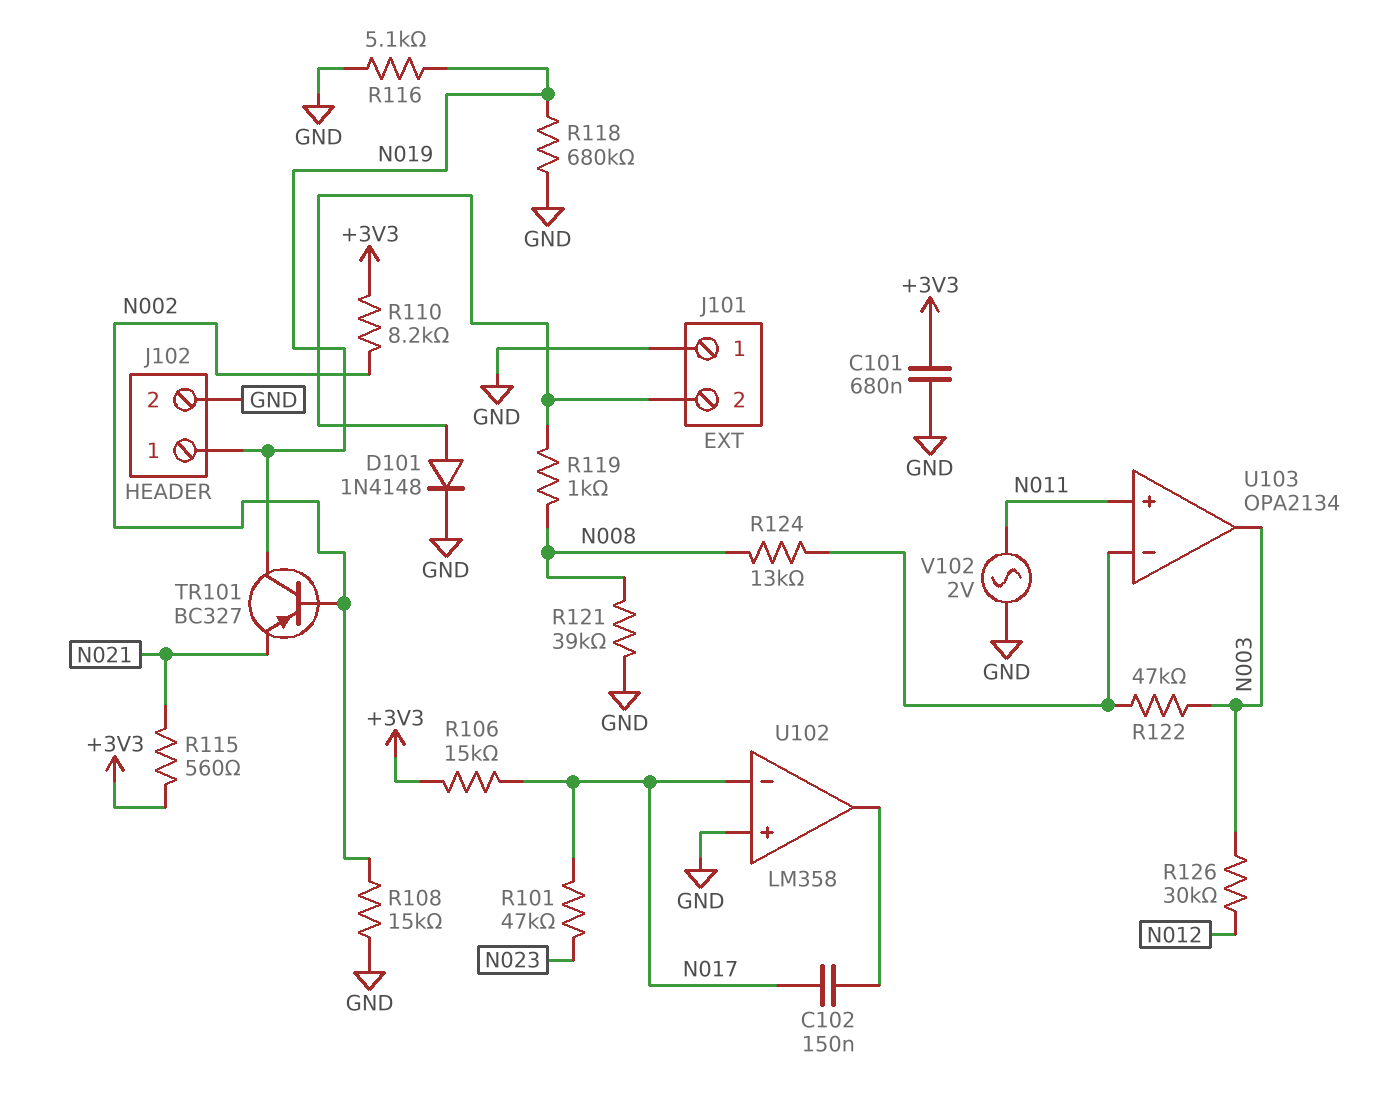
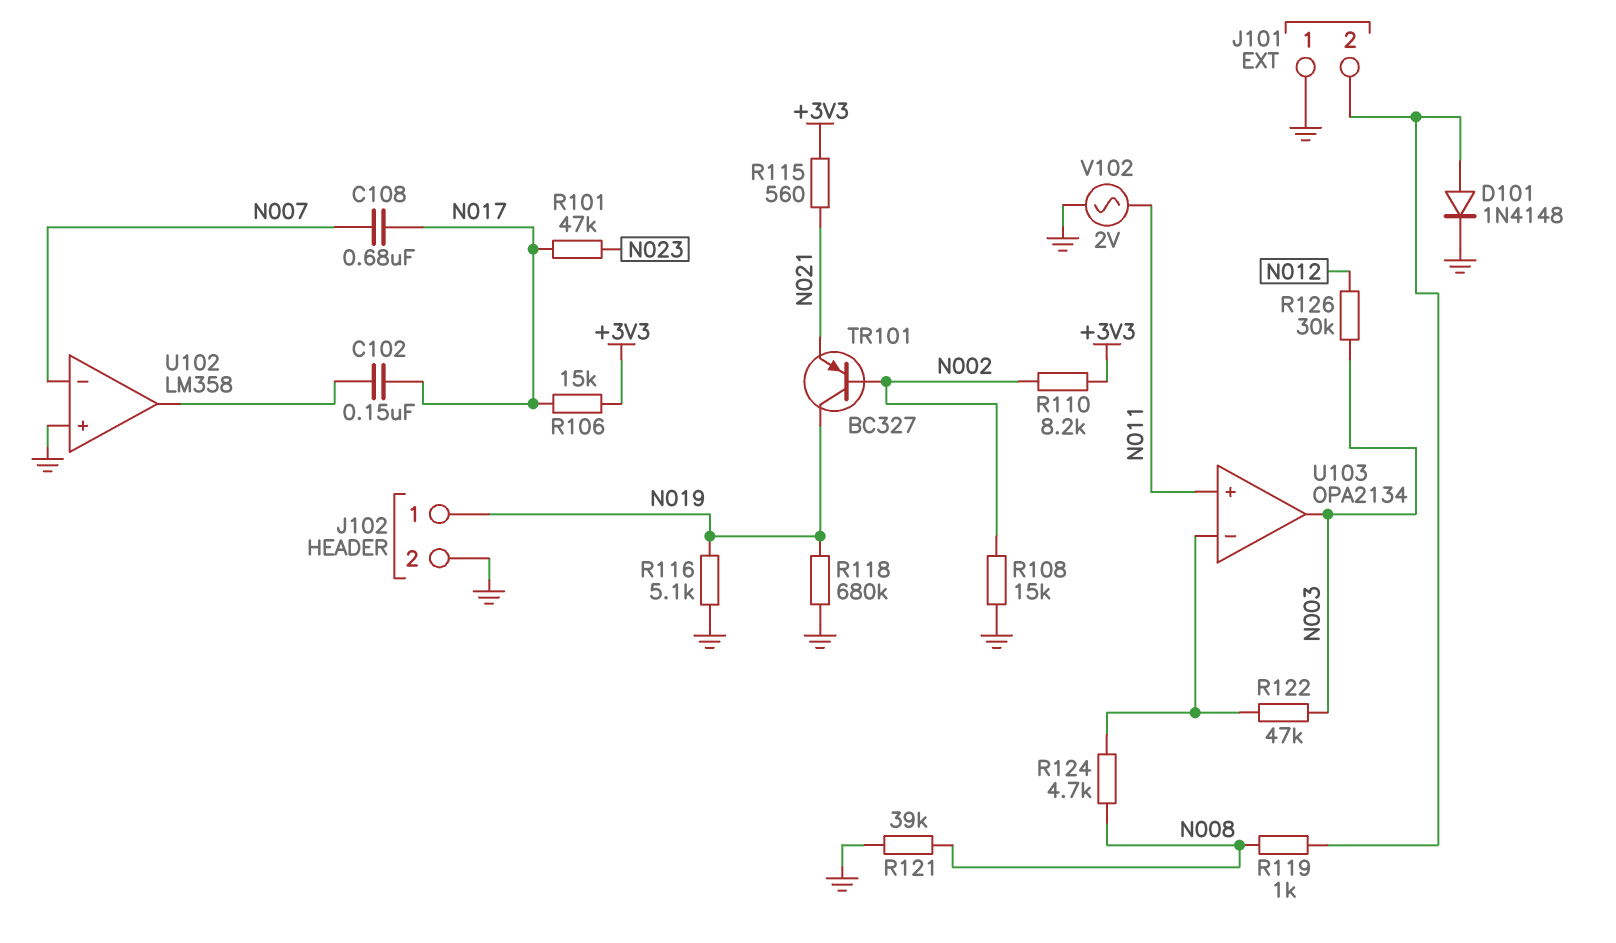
C101: 680nF (+3V3, GND) -> none
C108: none -> 680nF (N007, N017)
R124: 13k (N008, U103/in-) -> 4.7k (N008, U103/in-)
U102 pin in-: N017 -> N007

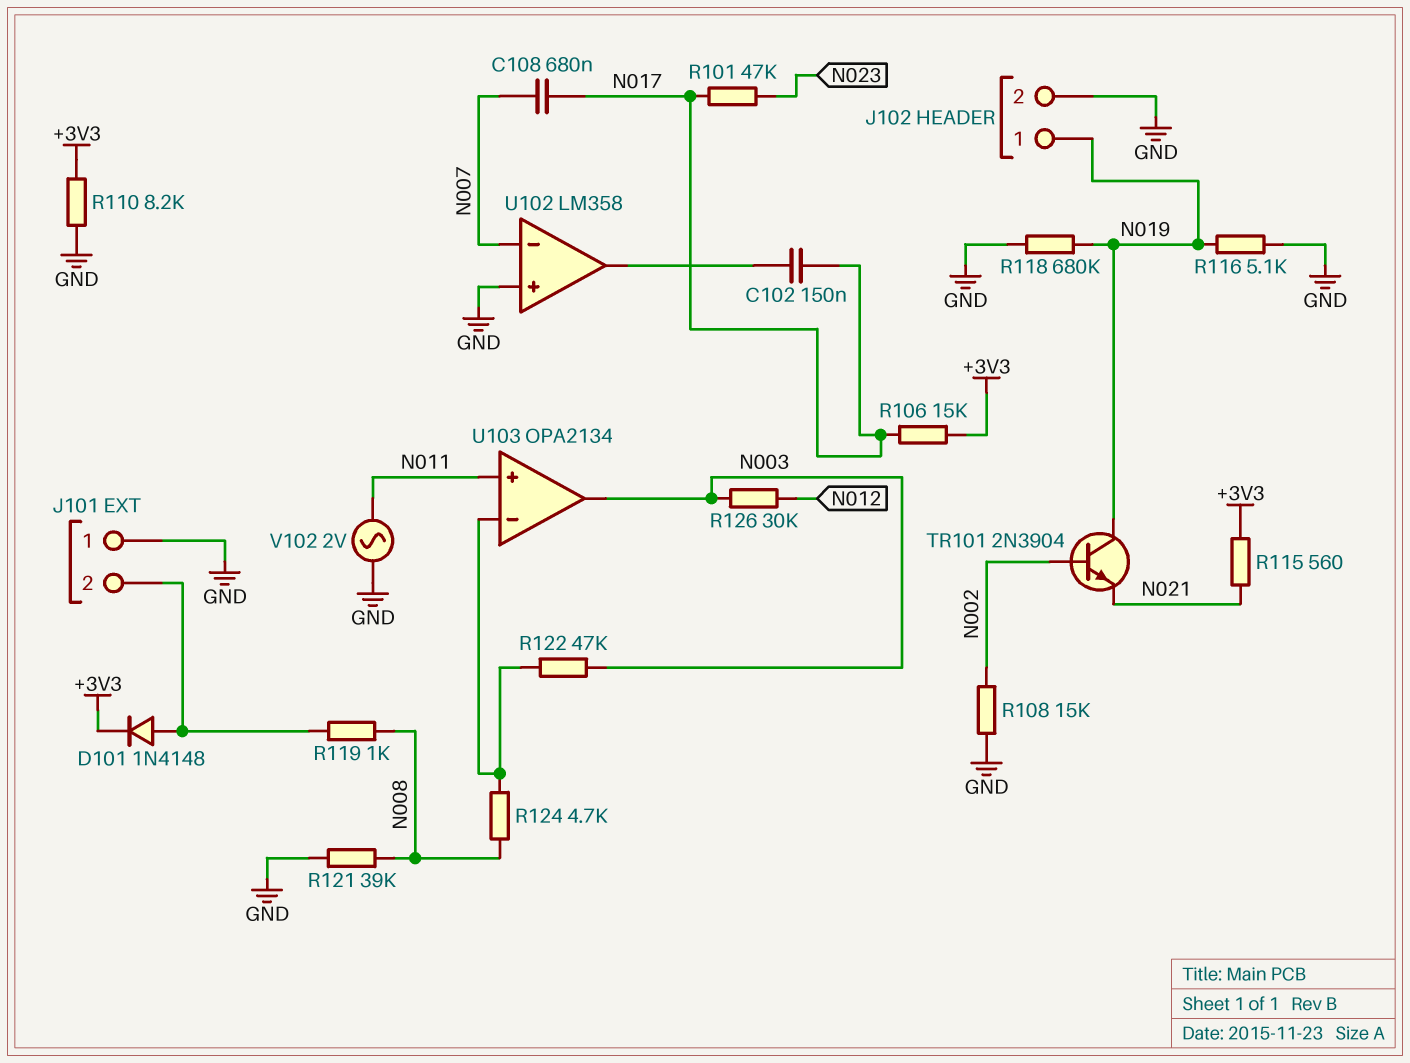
D101: diode 1N4148 (A J101/2, K GND) -> diode 1N4148 (A J101/2, K +3V3)
R110: 8.2k (+3V3, N002) -> 8.2k (+3V3, GND)
TR101: PNP BC327 (B N002, C N019, E N021) -> NPN 2N3904 (B N002, C N019, E N021)

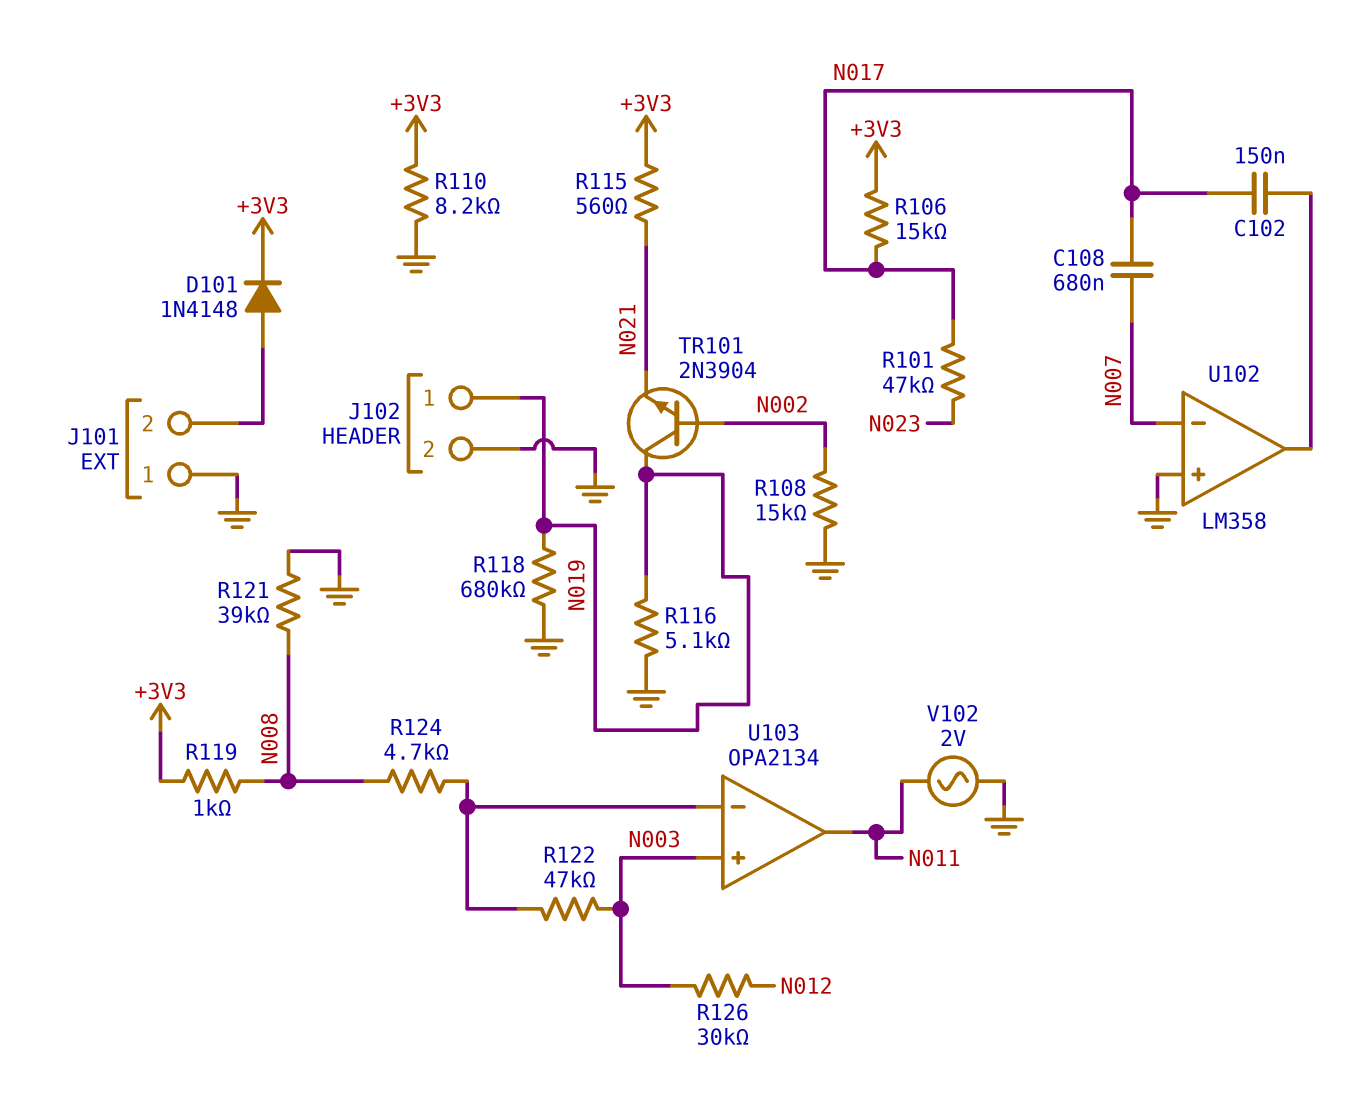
R119: 1k (J101/2, N008) -> 1k (+3V3, N008)
U103 pin in+: N011 -> N003
U103 pin out: N003 -> N011

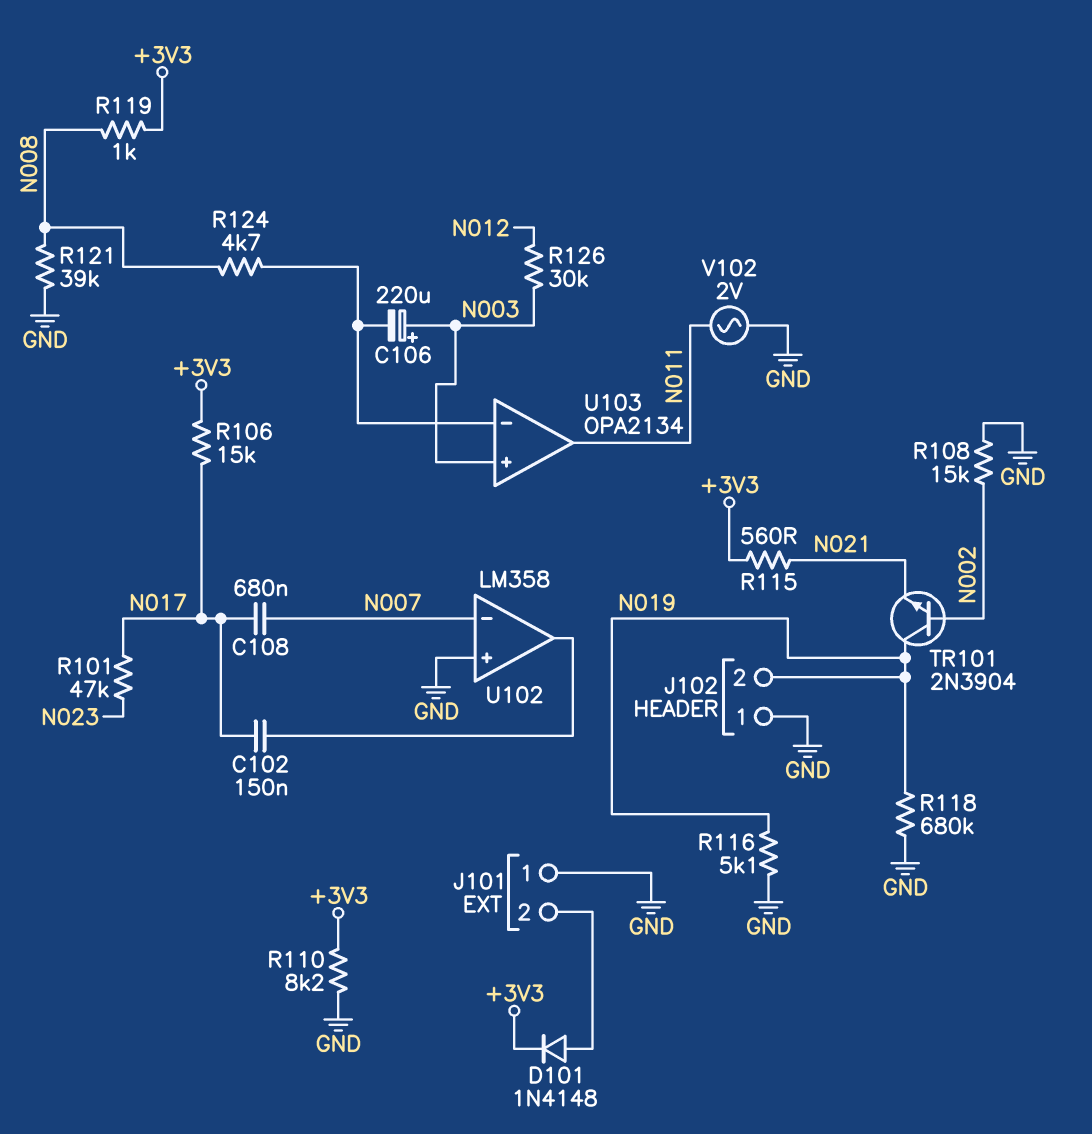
C106: none -> 220uF (plus N003, minus U103/in-)
J102 pin 1: N019 -> GND
J102 pin 2: GND -> N019
R122: 47k (N003, U103/in-) -> none

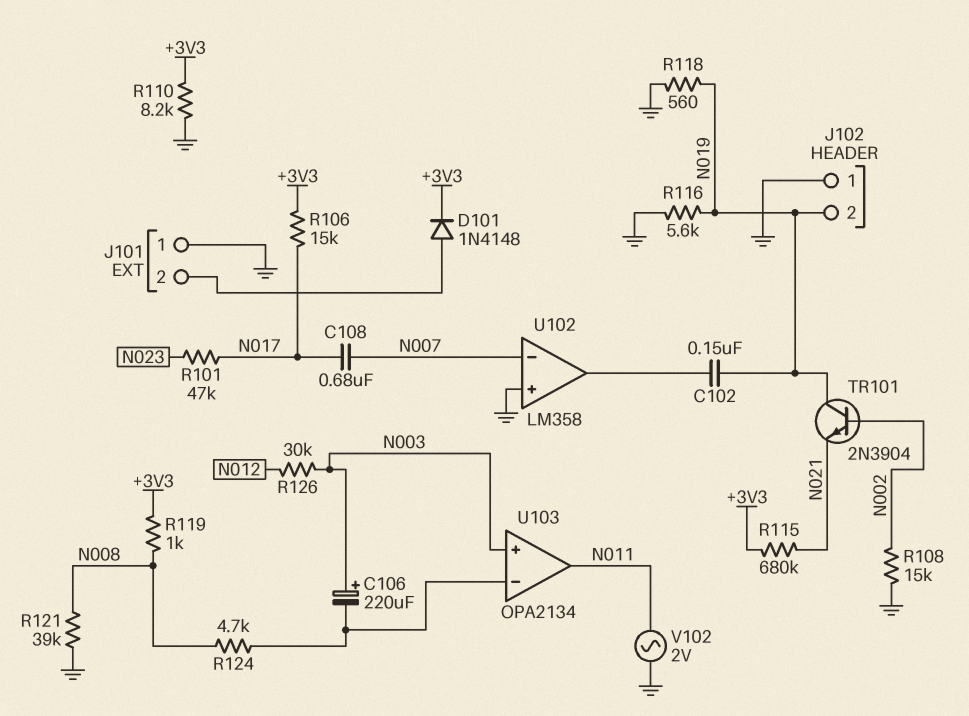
C102: 150nF (N017, U102/out) -> 150nF (N019, U102/out)
R115: 560 (+3V3, N021) -> 680k (+3V3, N021)
R116: 5.1k (GND, N019) -> 5.6k (GND, N019)
R118: 680k (GND, N019) -> 560 (GND, N019)

